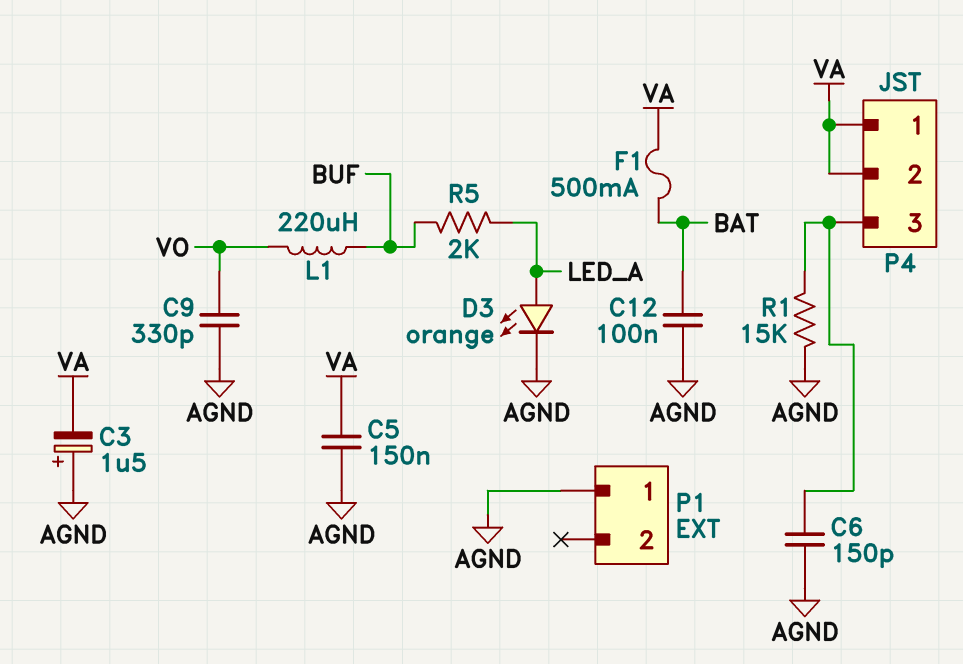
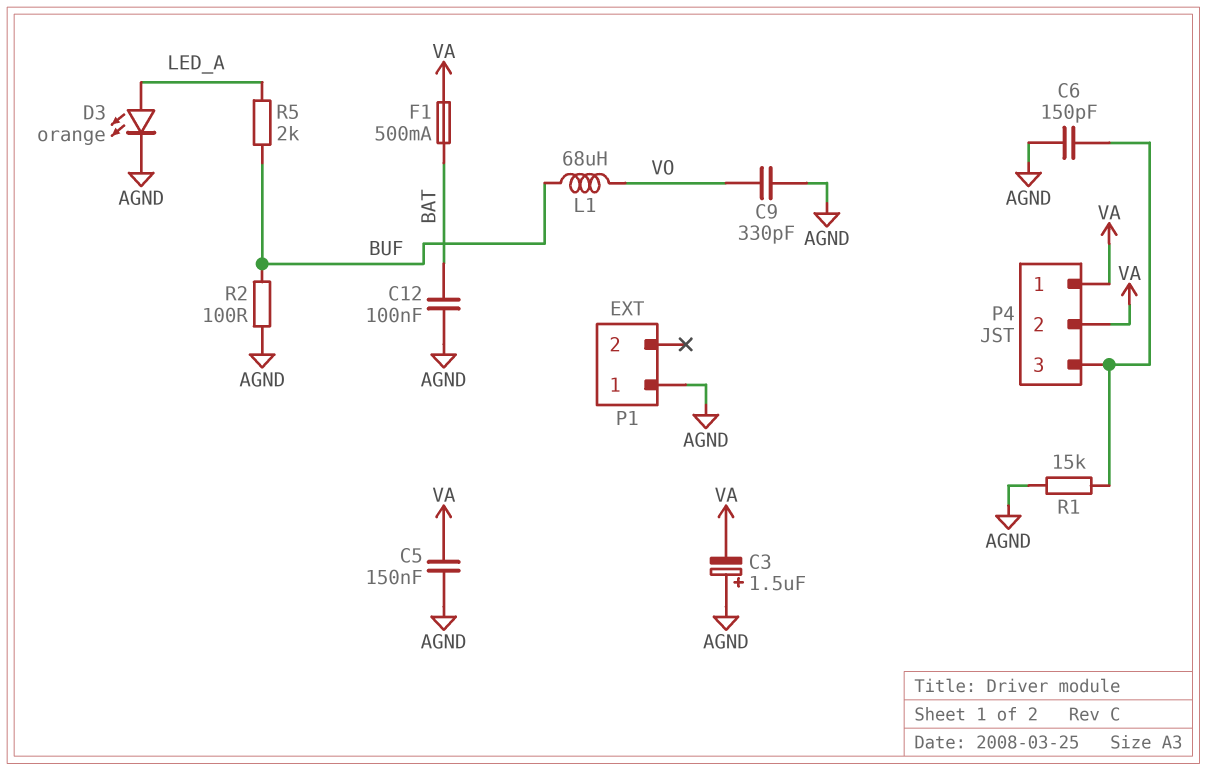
L1: 220uH (BUF, VO) -> 68uH (BUF, VO)
R2: none -> 100 (AGND, BUF)

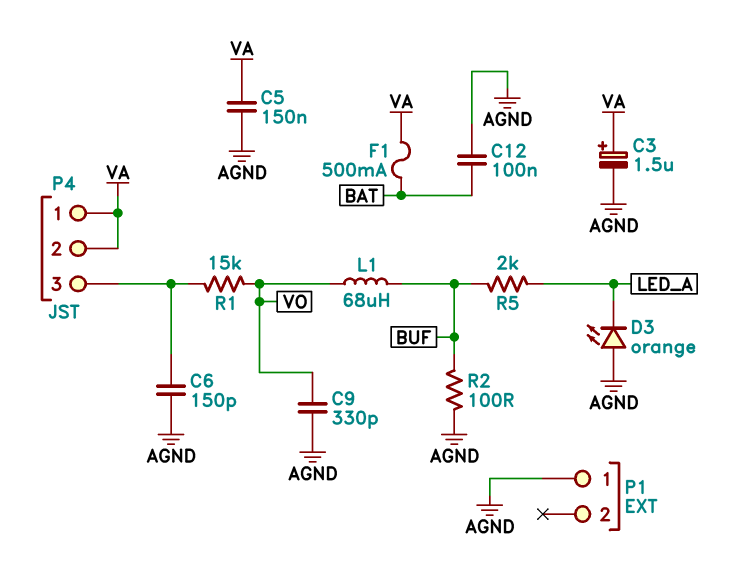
C3: 1.5uF (plus AGND, minus VA) -> 1.5uF (plus VA, minus AGND)
D3: LED orange (A LED_A, K AGND) -> LED orange (A AGND, K LED_A)
R1: 15k (AGND, P4/3) -> 15k (P4/3, VO)

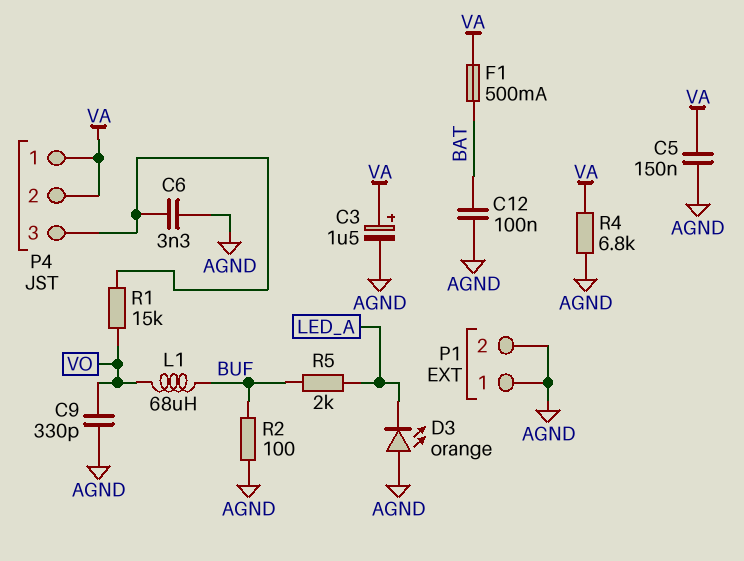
C6: 150pF (AGND, P4/3) -> 3.3nF (AGND, P4/3)
P1 pin 2: none -> AGND
R4: none -> 6.8k (AGND, VA)

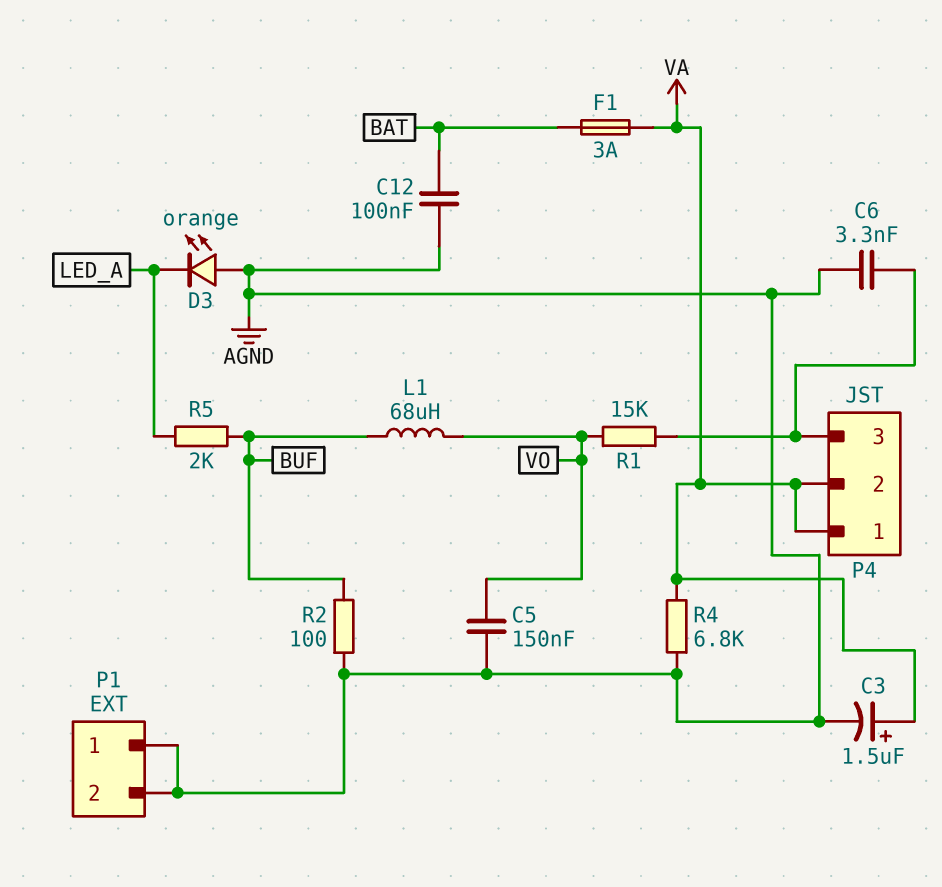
C5: 150nF (AGND, VA) -> 150nF (AGND, VO)
C9: 330pF (AGND, VO) -> none
F1: 500mA (BAT, VA) -> 3A (BAT, VA)

